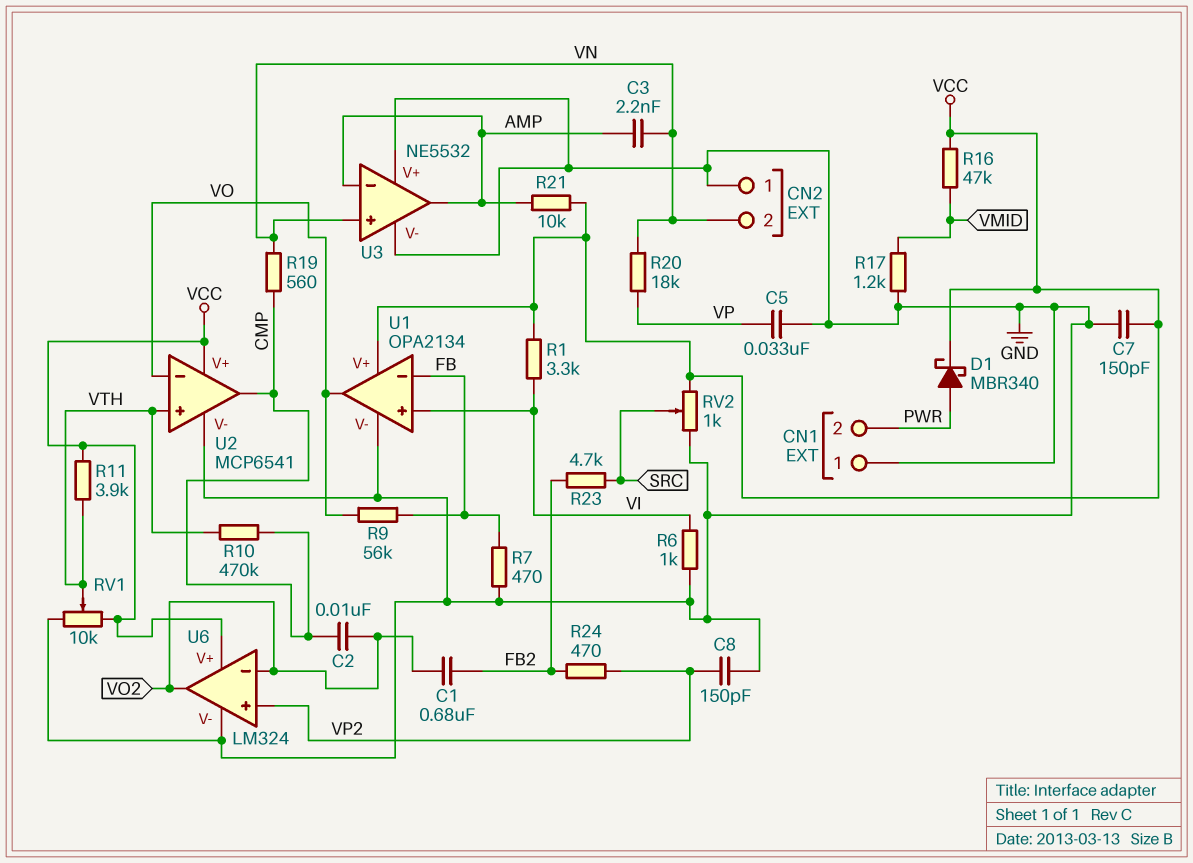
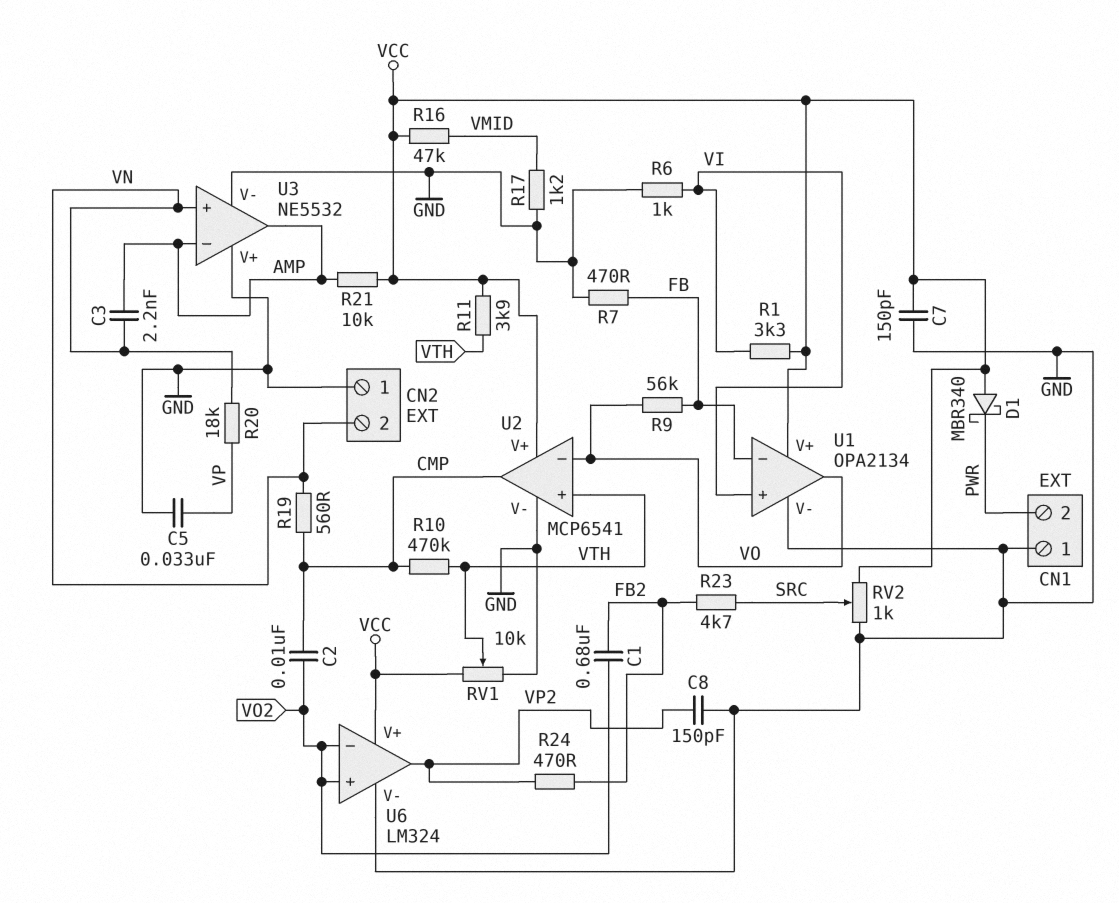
D1: schottky MBR340 (A PWR, K VCC) -> schottky MBR340 (A VCC, K PWR)
U6 pin in+: VP2 -> VO2
U6 pin out: VO2 -> VP2

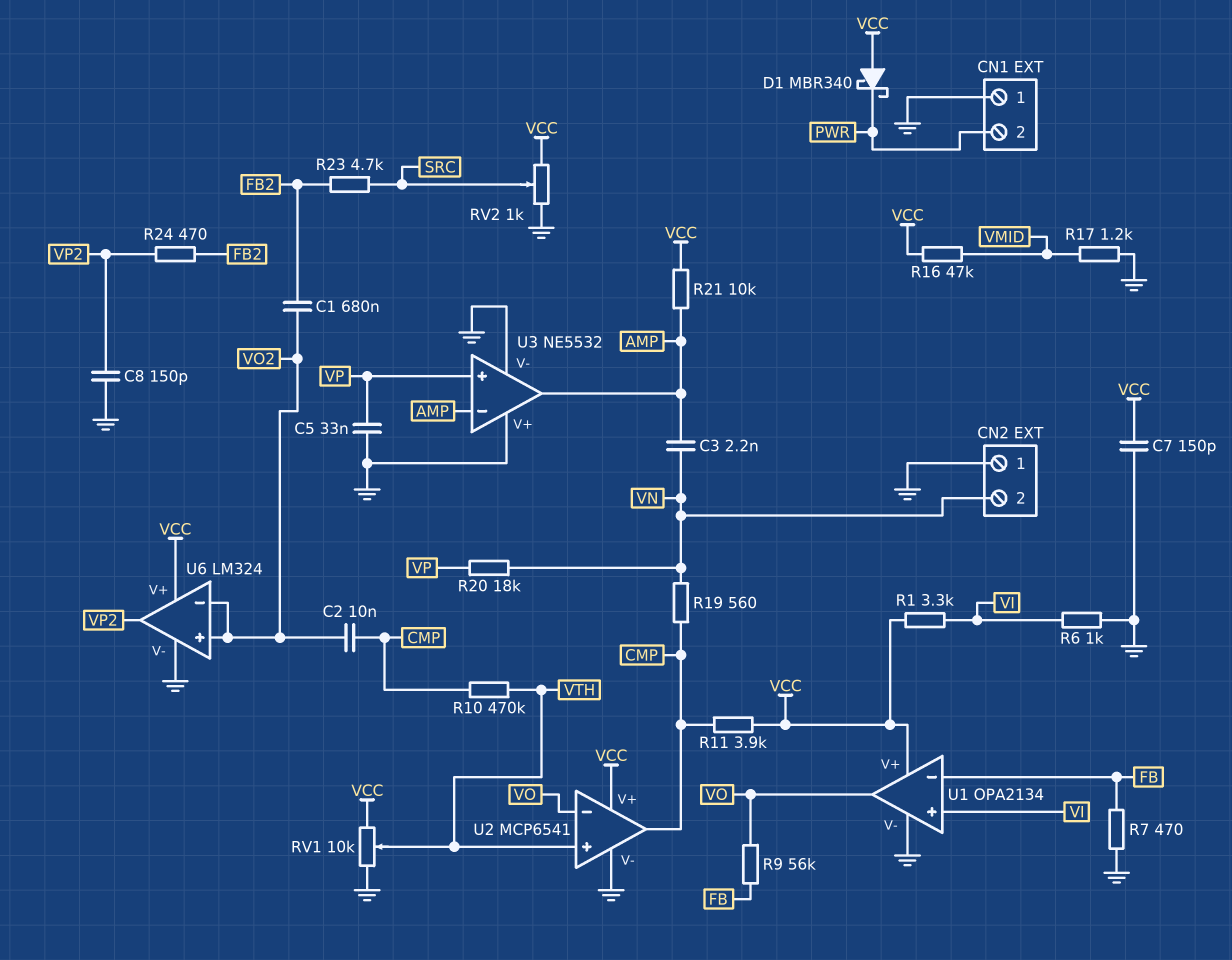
R11: 3.9k (VCC, VTH) -> 3.9k (CMP, VCC)
U3 pin in+: VN -> VP

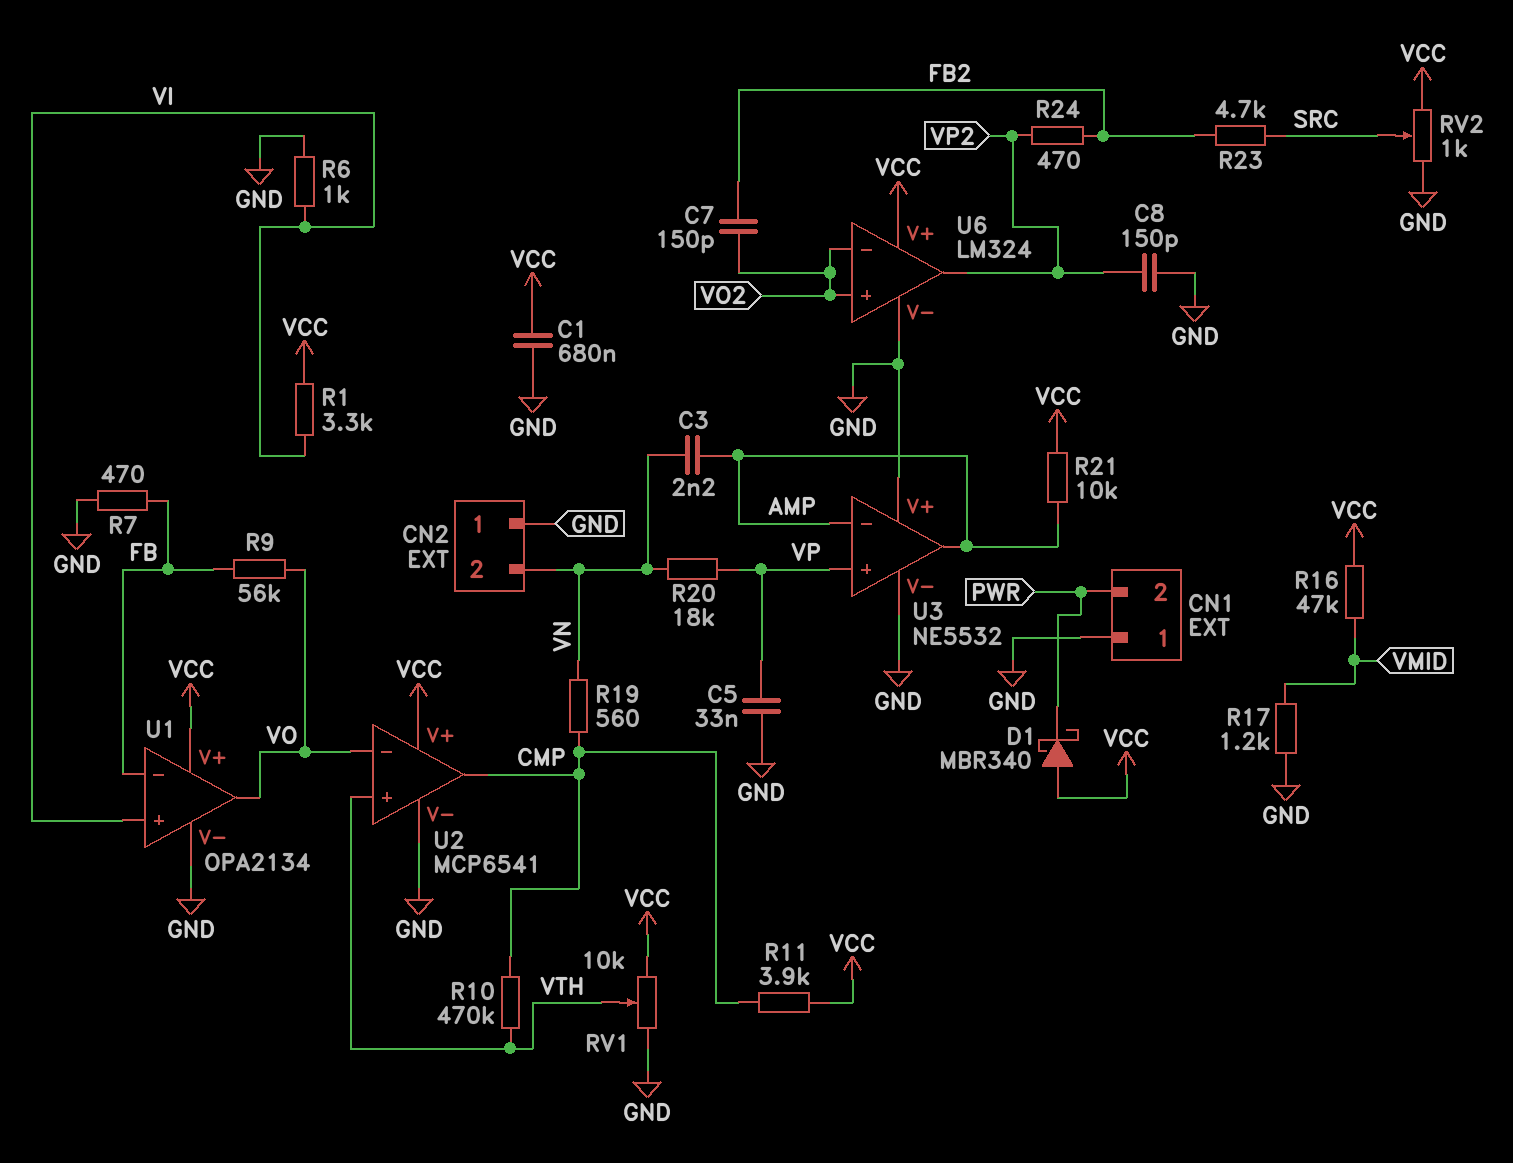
C1: 680nF (FB2, VO2) -> 680nF (GND, VCC)
C2: 10nF (CMP, VO2) -> none
C7: 150pF (GND, VCC) -> 150pF (FB2, VO2)

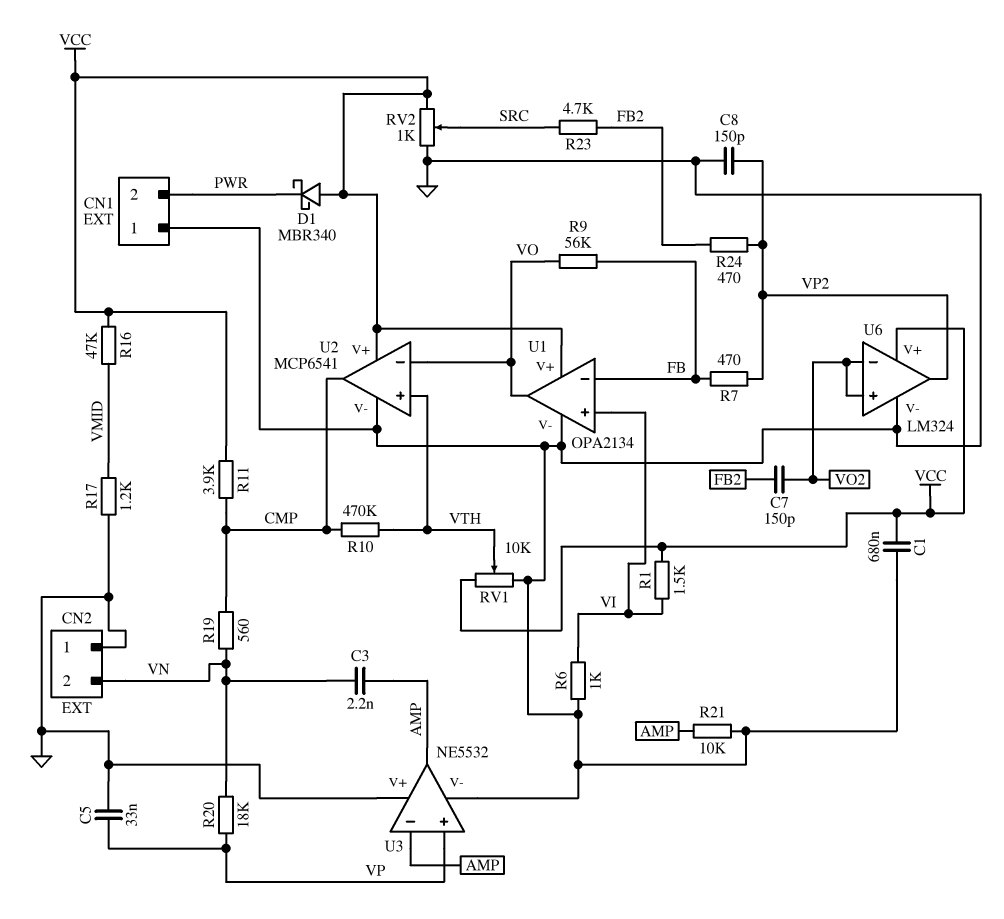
R1: 3.3k (VCC, VI) -> 1.5k (VCC, VI)
R7: 470 (FB, GND) -> 470 (FB, VP2)
R21: 10k (AMP, VCC) -> 10k (AMP, GND)

